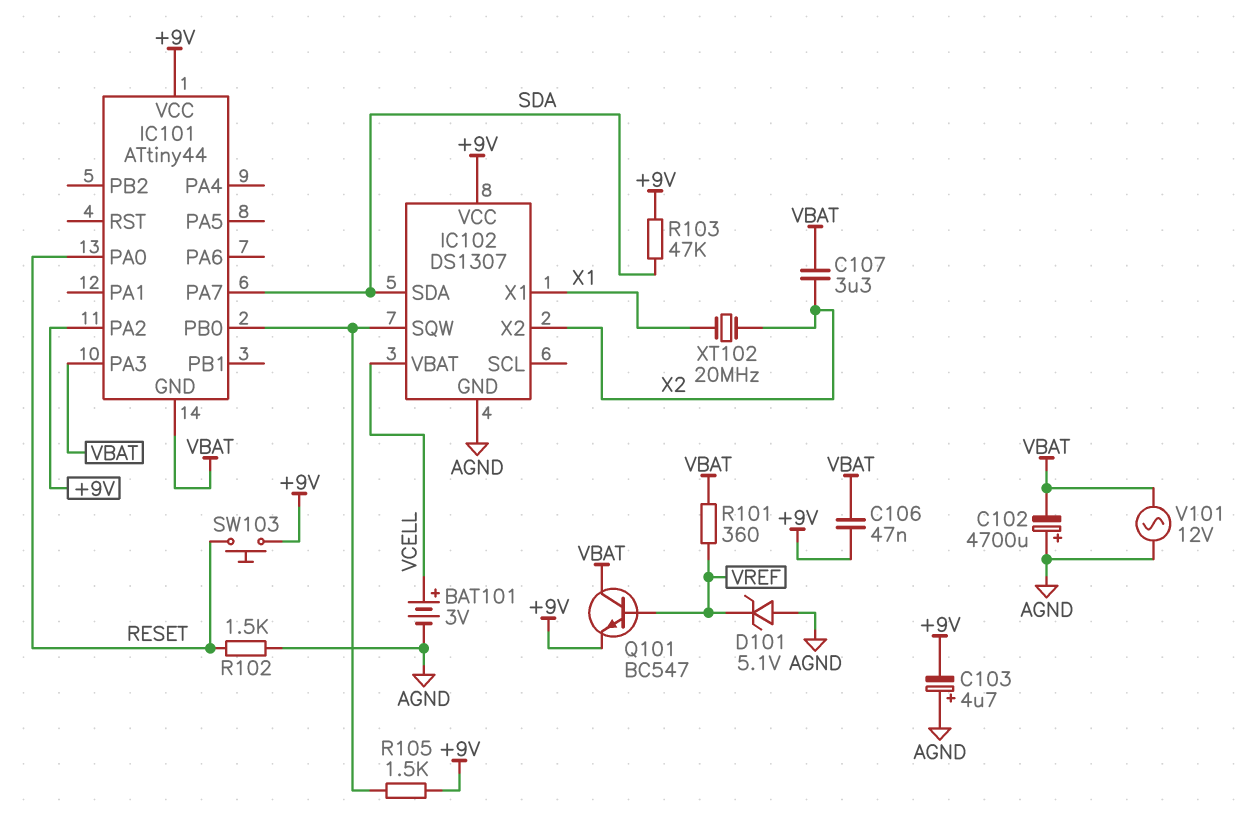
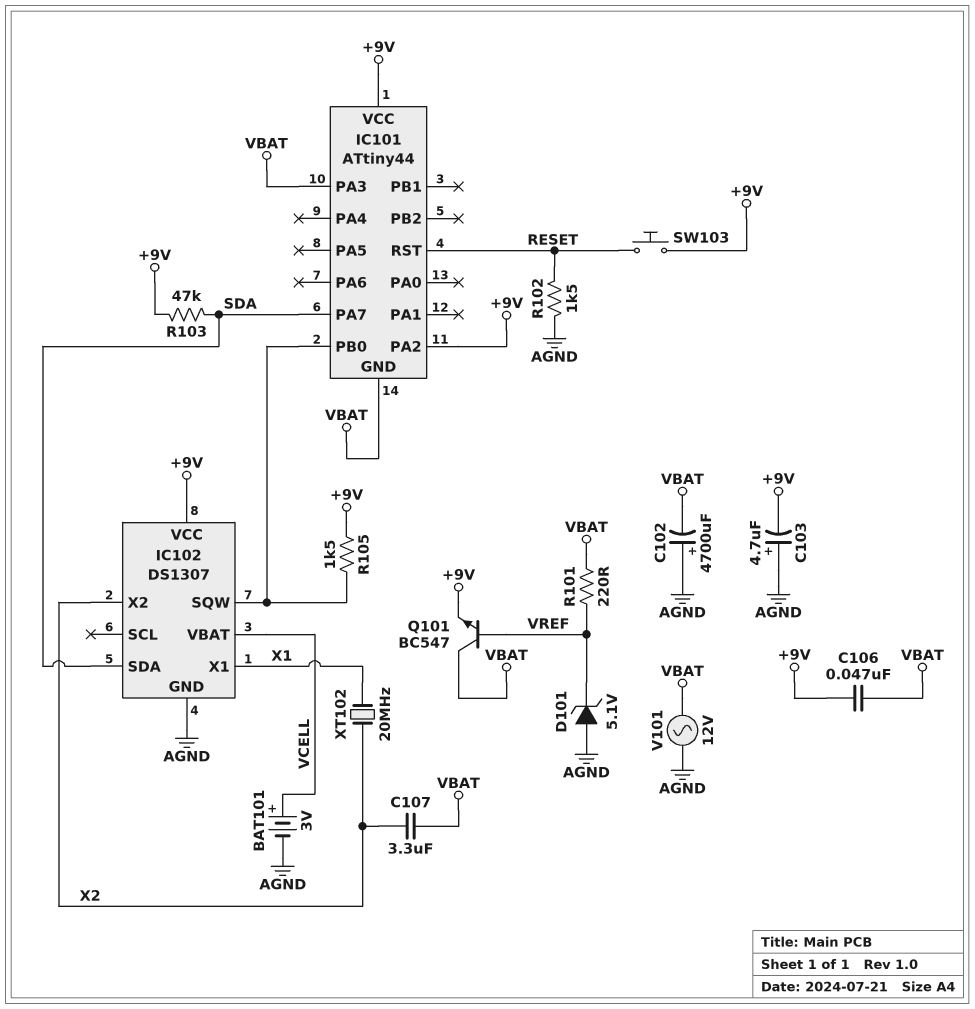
IC101 pin PA0: RESET -> none
IC101 pin RST: none -> RESET
R101: 360 (VBAT, VREF) -> 220 (VBAT, VREF)

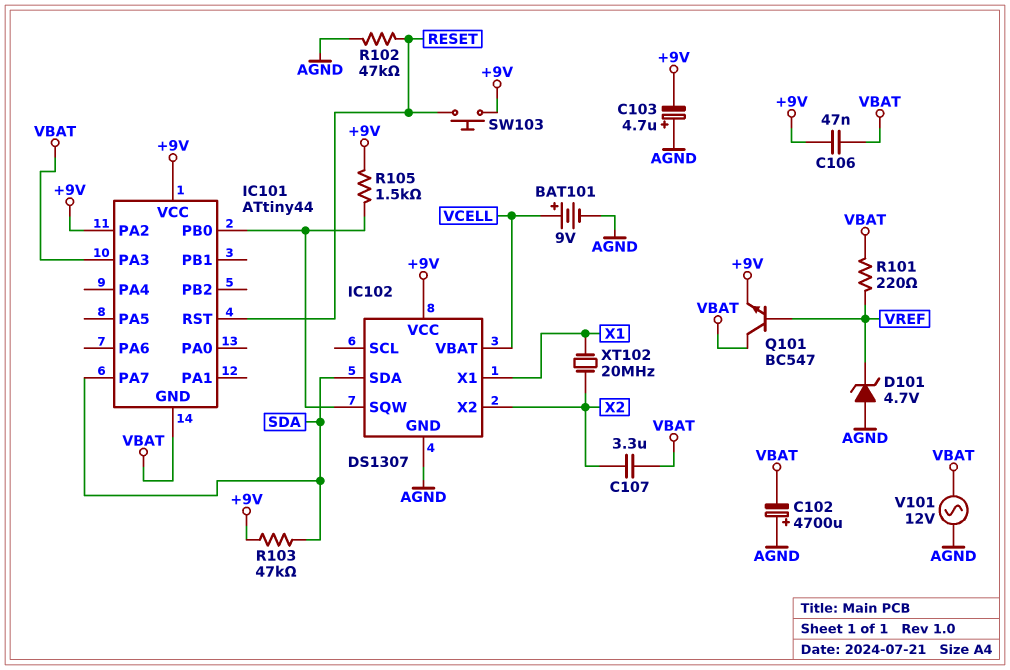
BAT101: 3V (plus VCELL, minus AGND) -> 9V (plus VCELL, minus AGND)
D101: zener 5.1V (A AGND, K VREF) -> zener 4.7V (A AGND, K VREF)
R102: 1.5k (AGND, RESET) -> 47k (AGND, RESET)

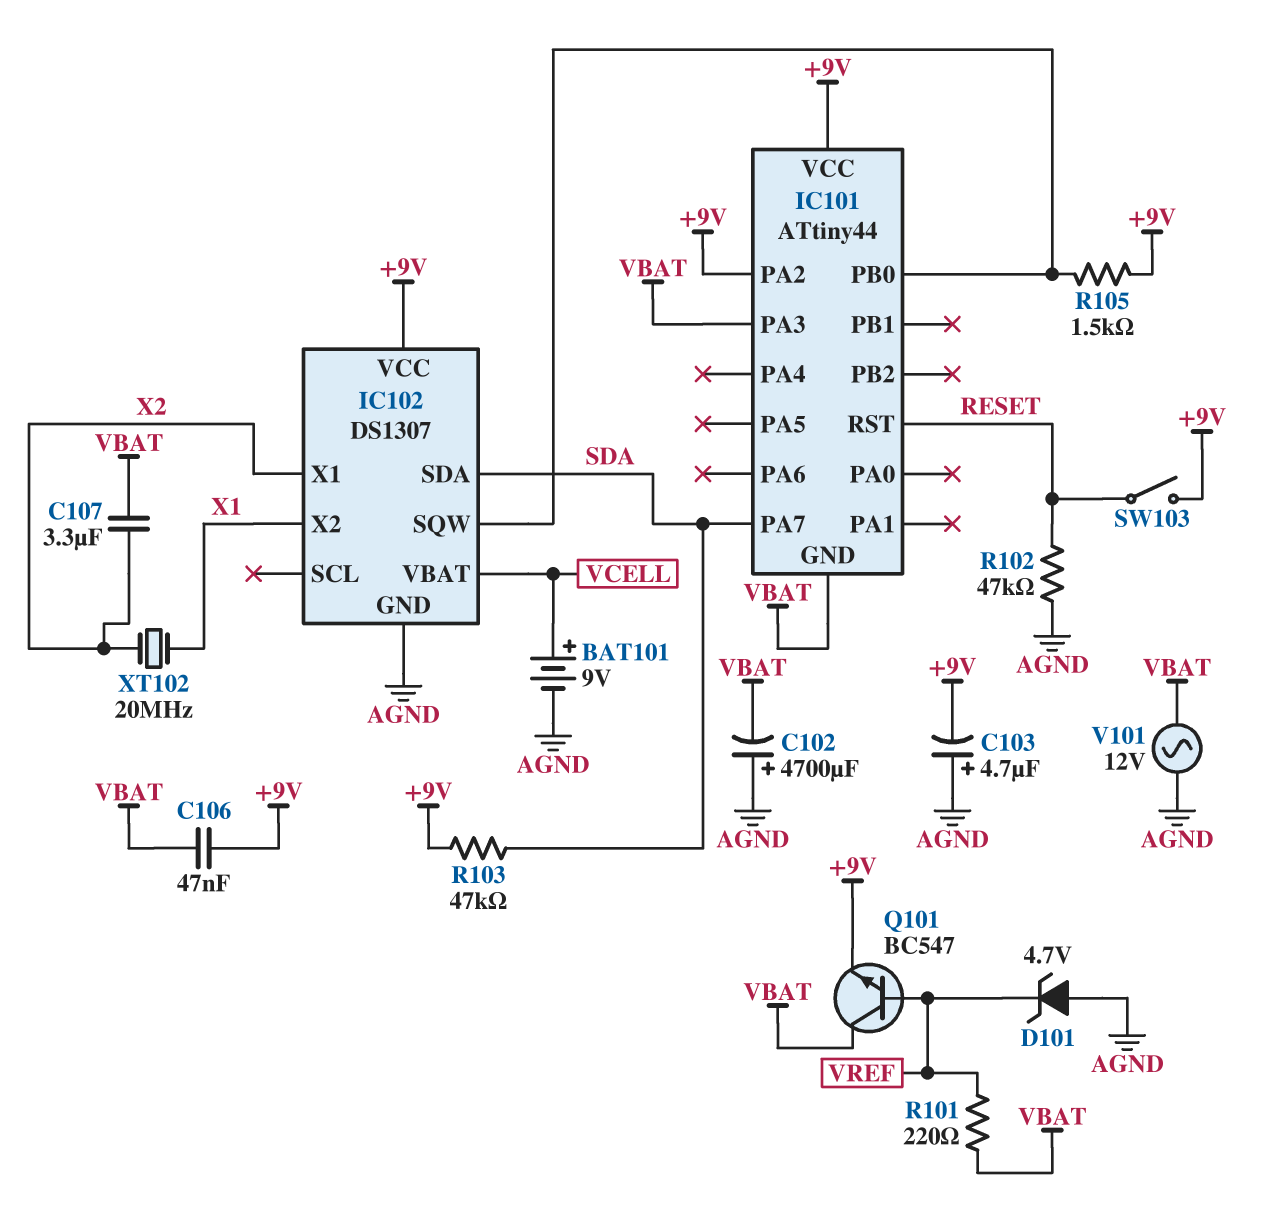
IC102 pin X1: X1 -> X2
IC102 pin X2: X2 -> X1
SW103: button (+9V, RESET) -> switch (+9V, RESET)

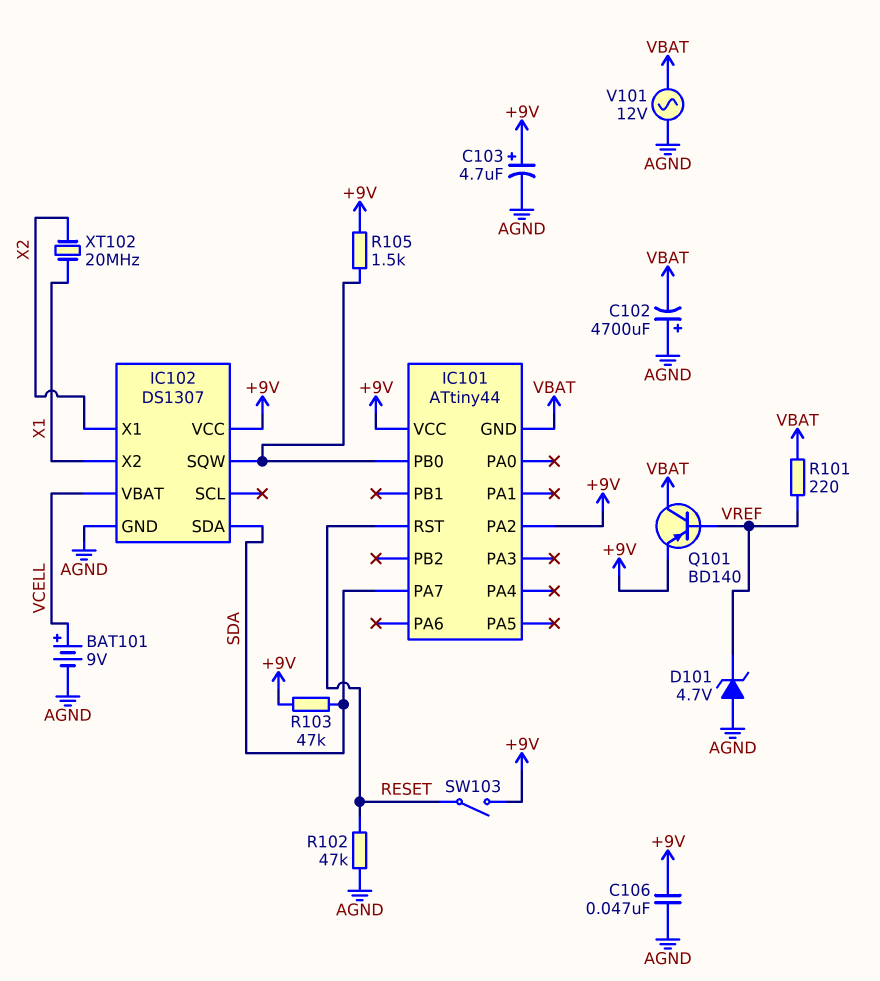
C103: 4.7uF (plus AGND, minus +9V) -> 4.7uF (plus +9V, minus AGND)
C106: 47nF (+9V, VBAT) -> 47nF (+9V, AGND)
C107: 3.3uF (VBAT, X2) -> none
IC101 pin PA3: VBAT -> none
Q101: NPN BC547 (B VREF, C VBAT, E +9V) -> PNP BD140 (B VREF, C VBAT, E +9V)

